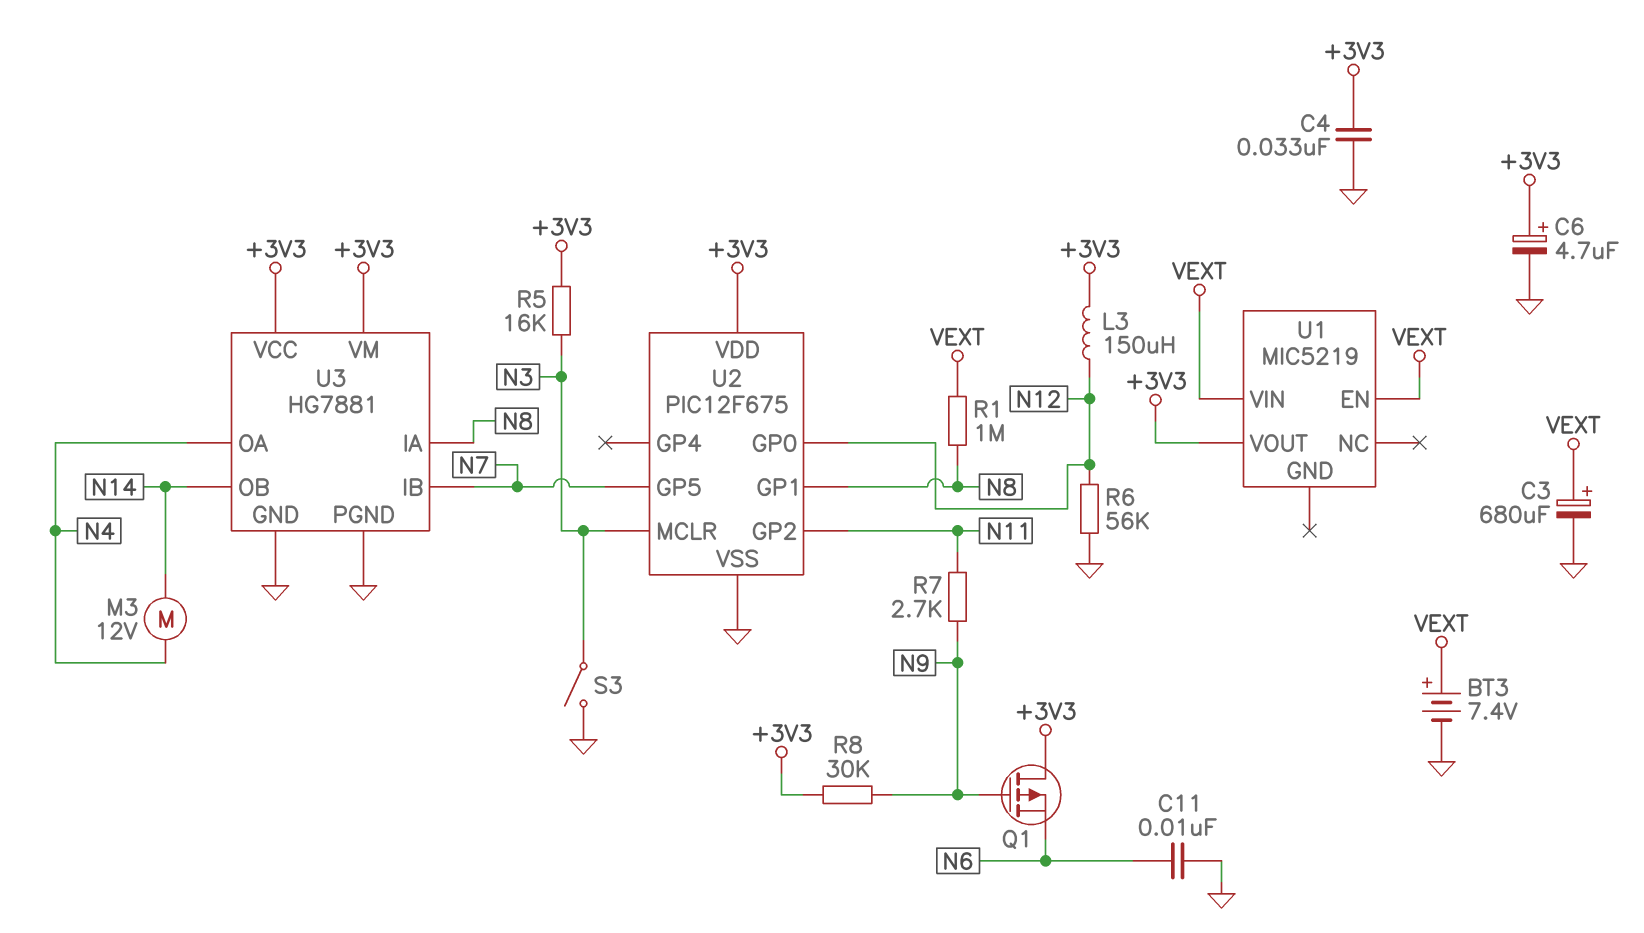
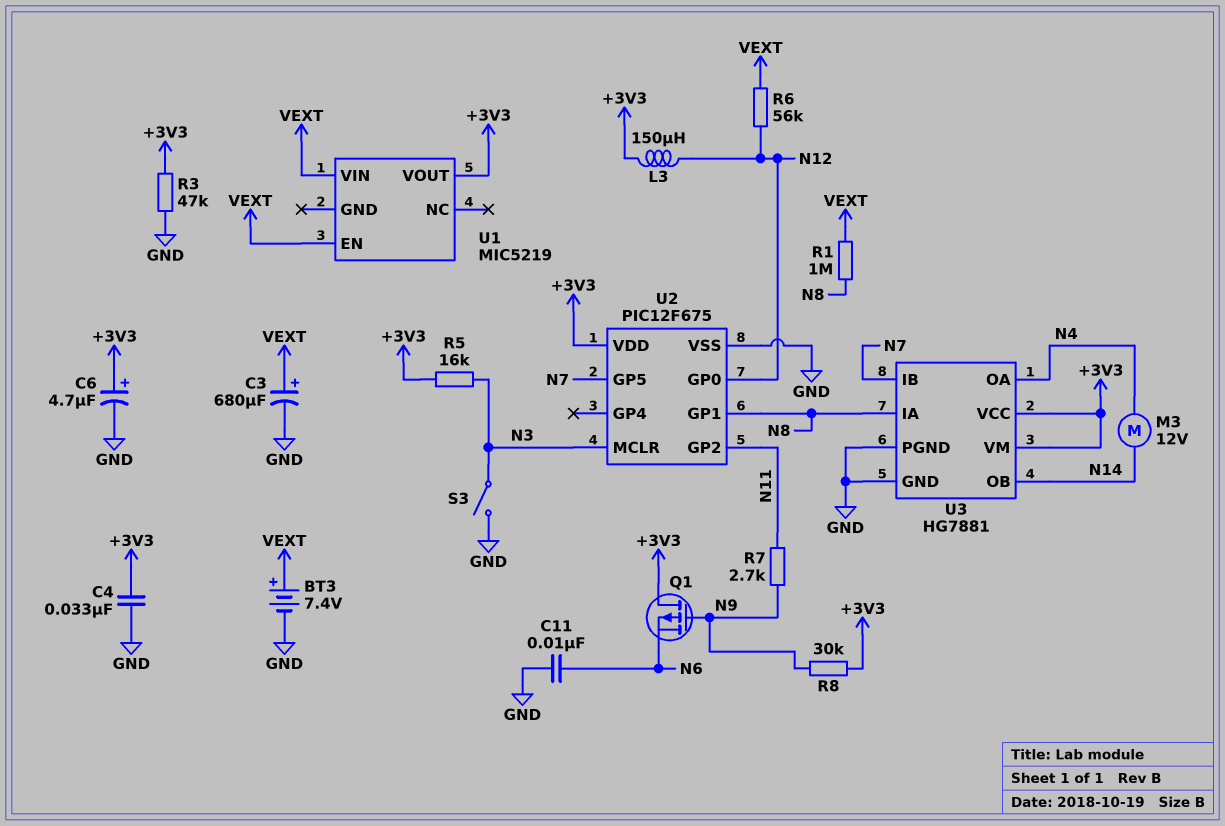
R3: none -> 47k (+3V3, GND)
R6: 56k (GND, N12) -> 56k (N12, VEXT)

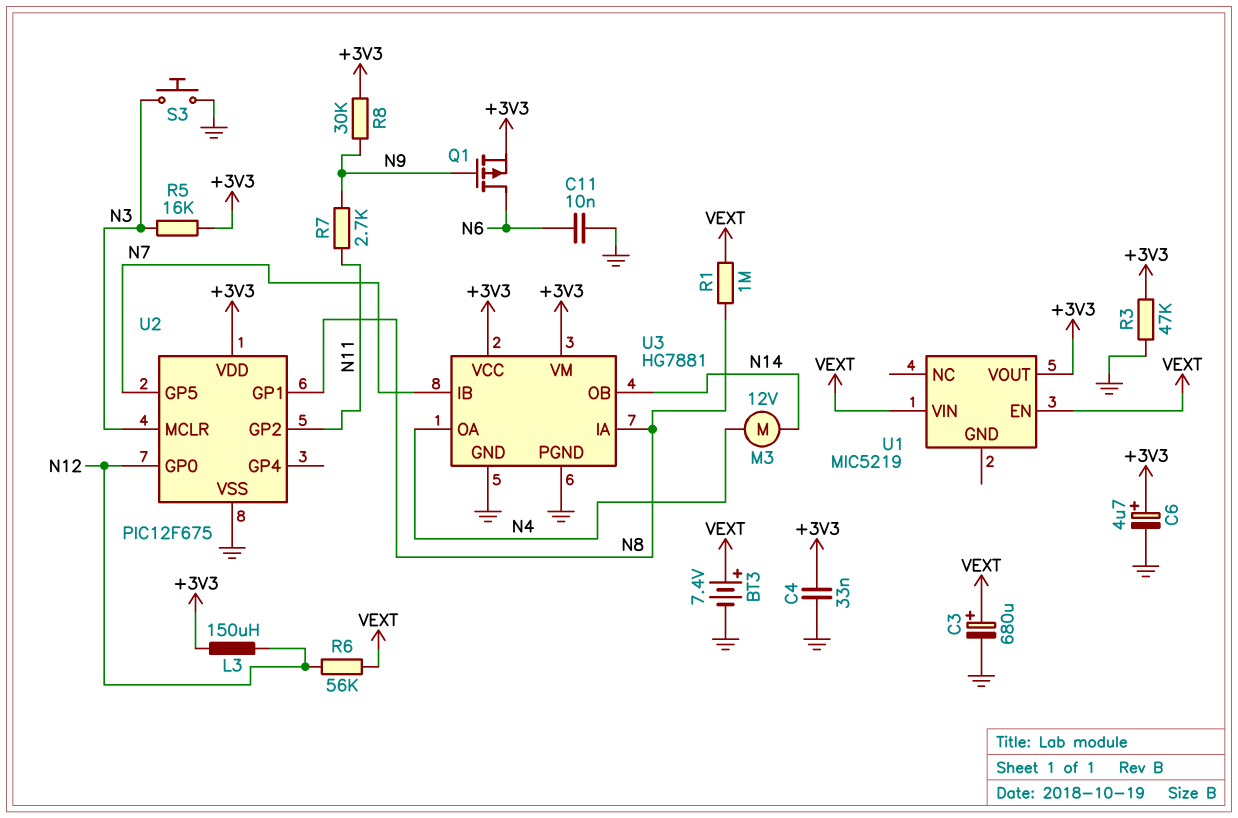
Q1: PMOS (G N9, D +3V3, S N6) -> PMOS (G N9, D N6, S +3V3)
S3: switch (GND, N3) -> button (GND, N3)

